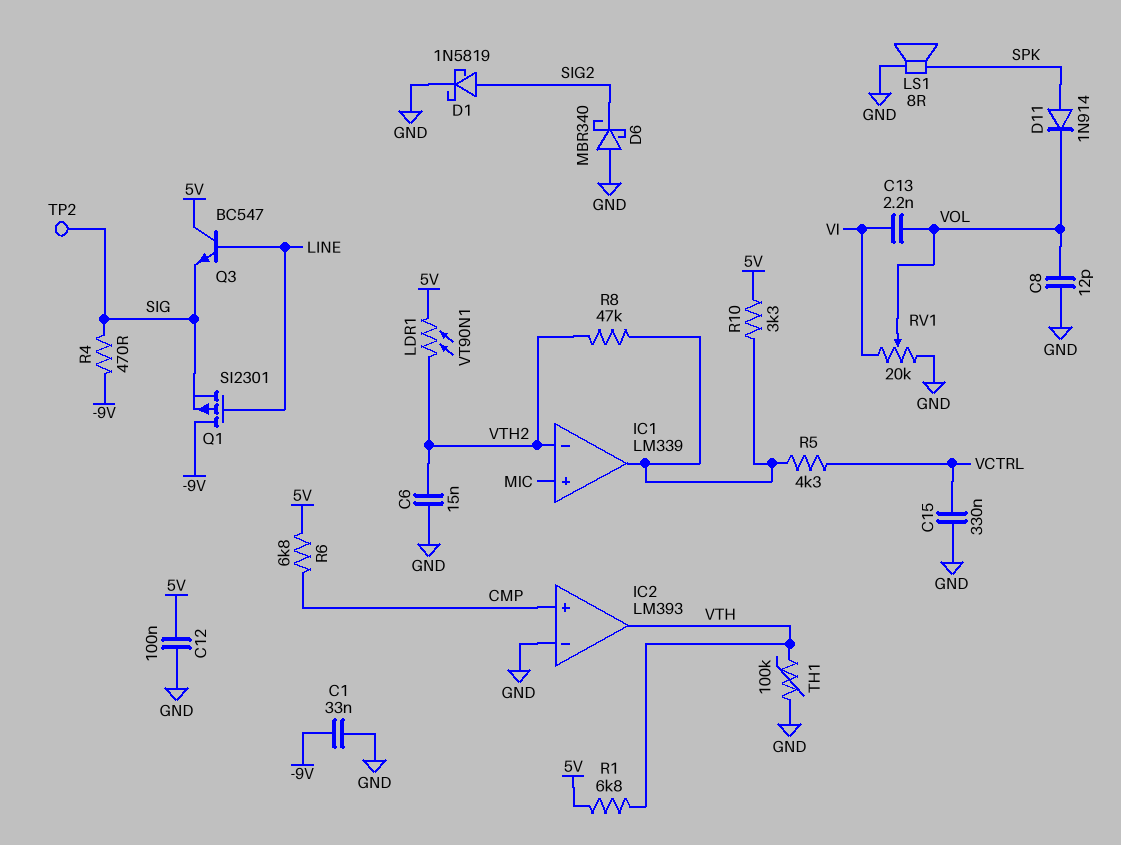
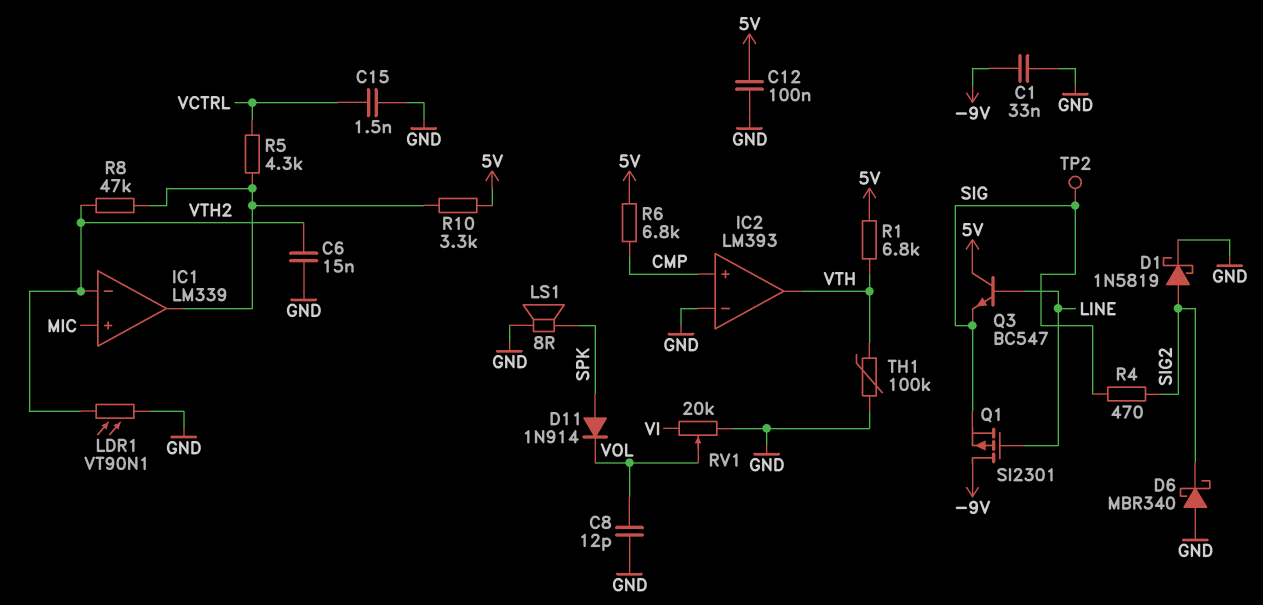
C13: 2.2nF (VI, VOL) -> none
C15: 330nF (GND, VCTRL) -> 1.5nF (GND, VCTRL)
LDR1: VT90N1 (5V, VTH2) -> VT90N1 (GND, VTH2)
R4: 470 (-9V, SIG) -> 470 (SIG, SIG2)

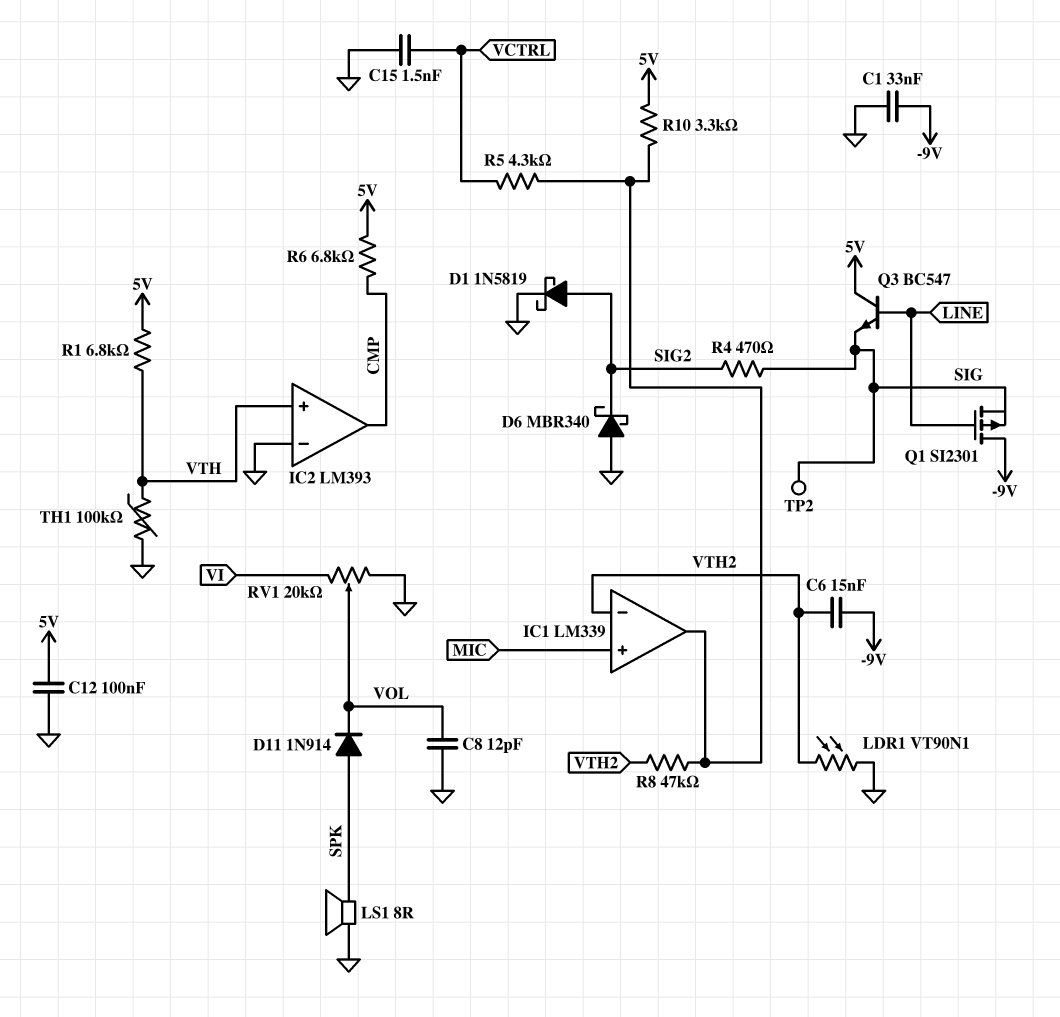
C6: 15nF (GND, VTH2) -> 15nF (-9V, VTH2)
IC2 pin in+: CMP -> VTH
IC2 pin out: VTH -> CMP

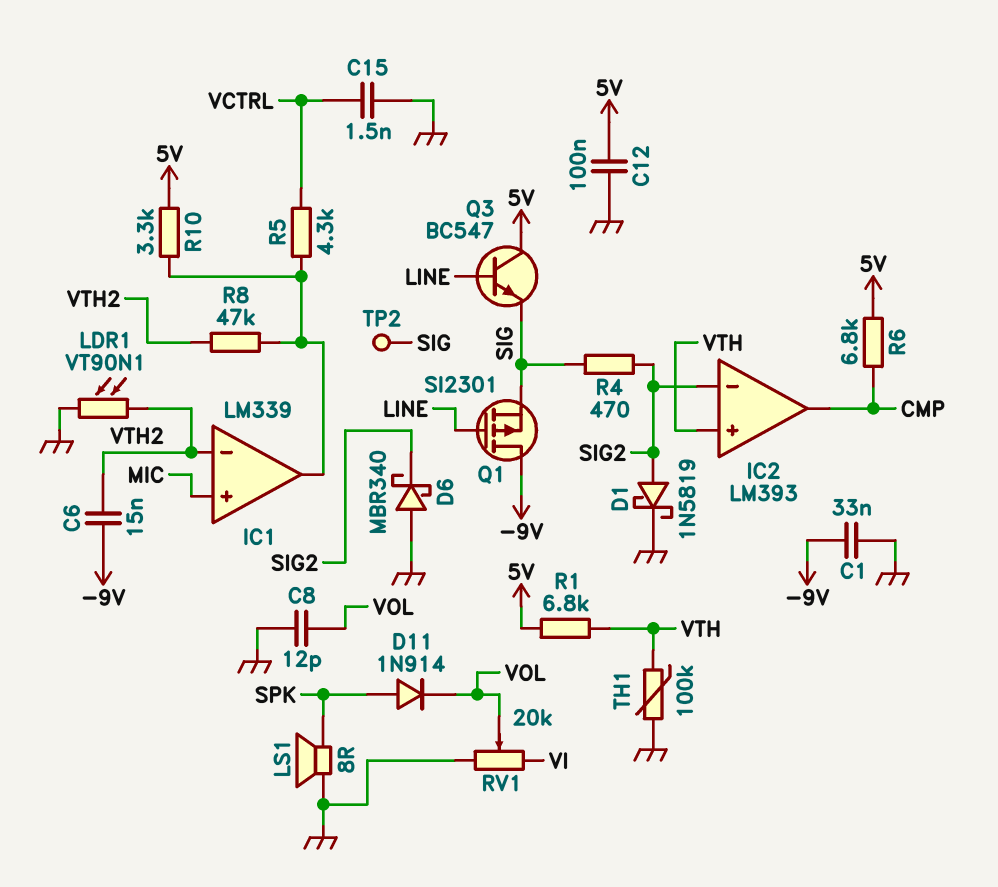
IC2 pin in-: GND -> SIG2

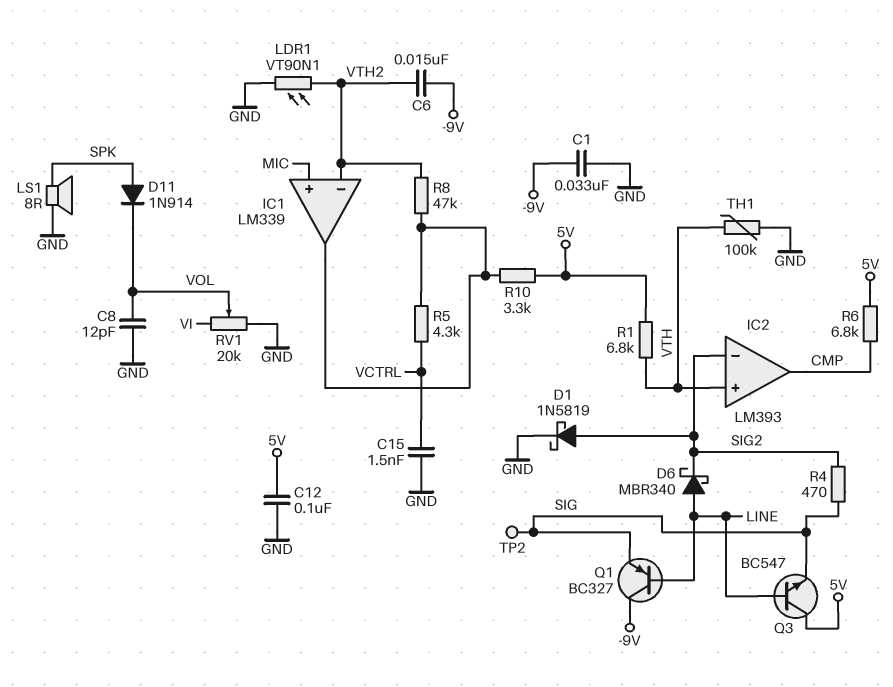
D6: schottky MBR340 (A GND, K SIG2) -> schottky MBR340 (A LINE, K SIG2)
Q1: PMOS SI2301 (G LINE, D -9V, S SIG) -> PNP BC327 (B LINE, C -9V, E SIG)

